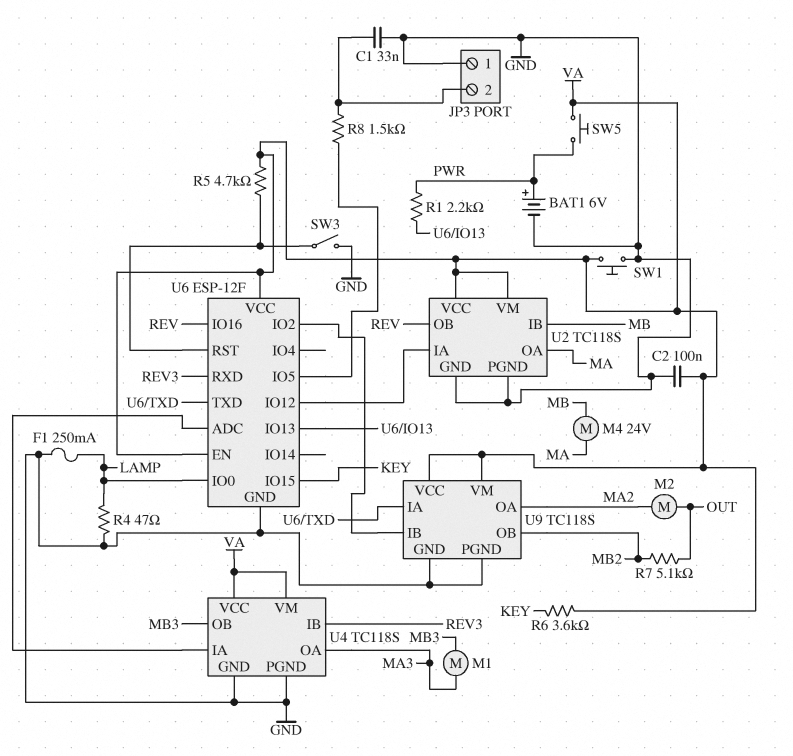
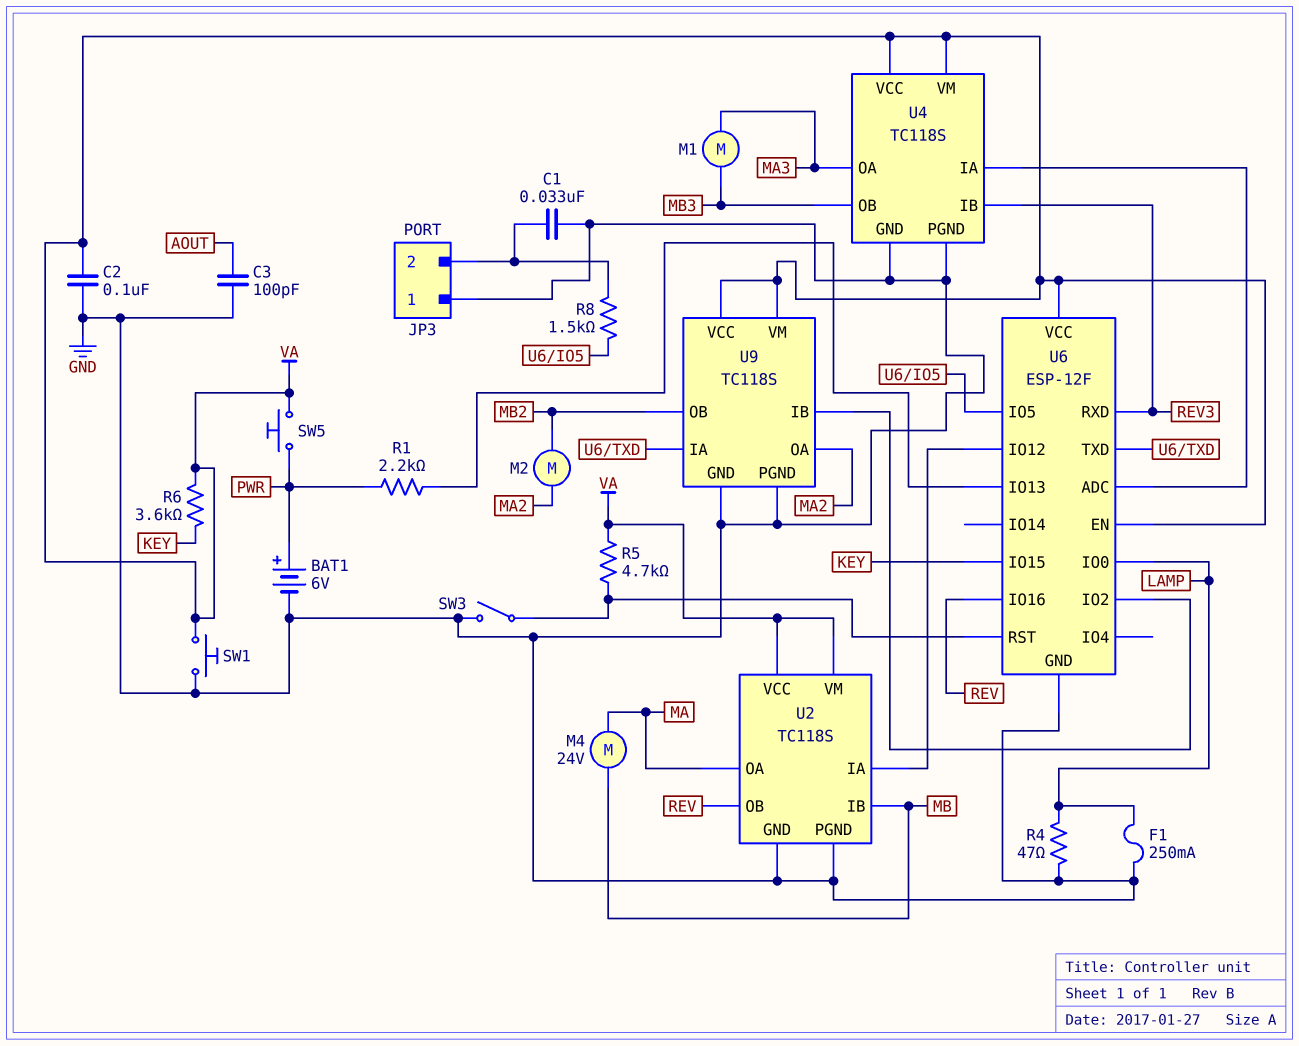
C3: none -> 100pF (AOUT, GND)
M2: motor (MA2, OUT) -> motor (MA2, MB2)
R7: 5.1k (MB2, OUT) -> none

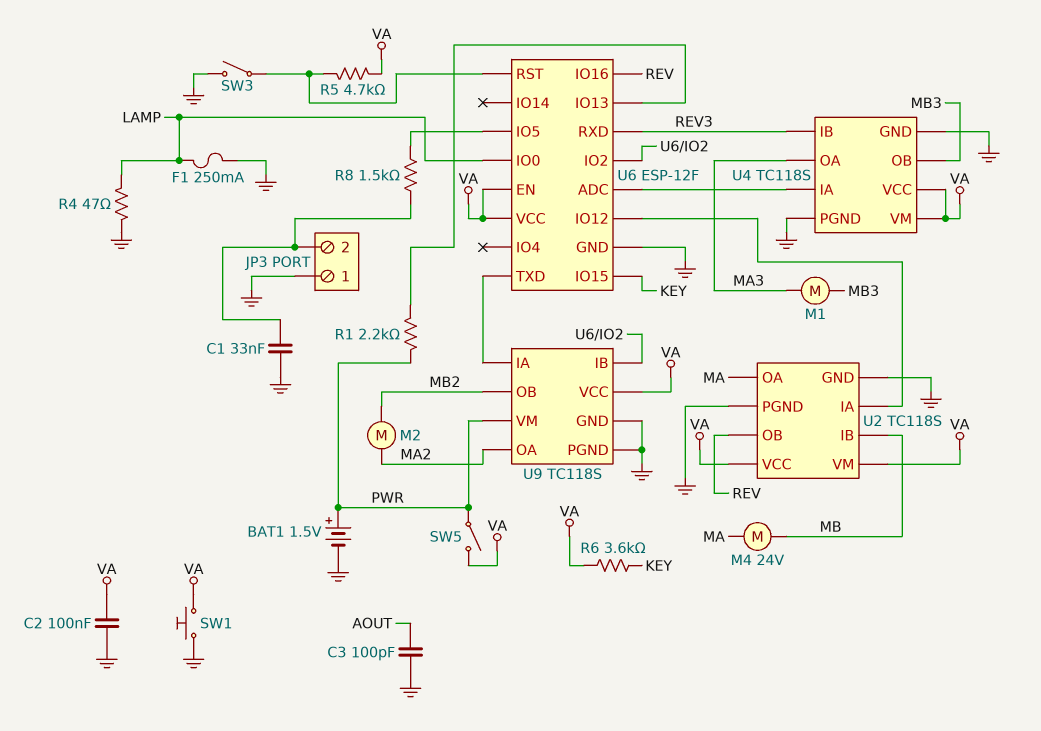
BAT1: 6V (plus PWR, minus GND) -> 1.5V (plus PWR, minus GND)
SW5: button (PWR, VA) -> switch (PWR, VA)
U9 pin VM: VA -> PWR

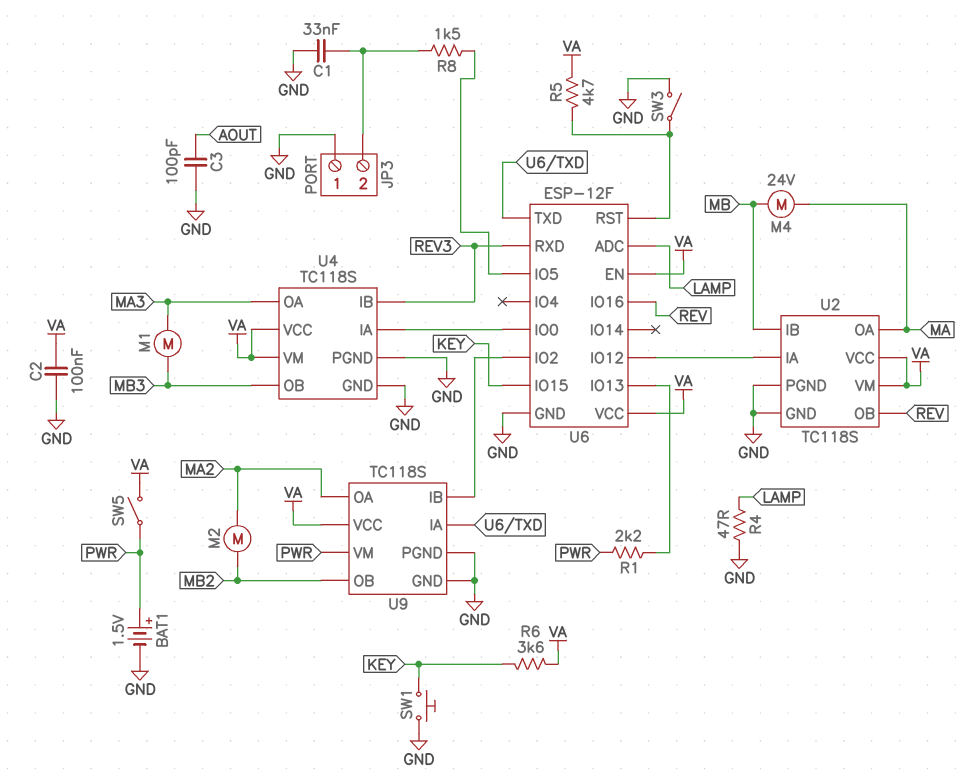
F1: 250mA (GND, LAMP) -> none
SW1: button (GND, VA) -> button (GND, KEY)
U6 pin ADC: U4/IA -> LAMP
U6 pin IO0: LAMP -> U4/IA

